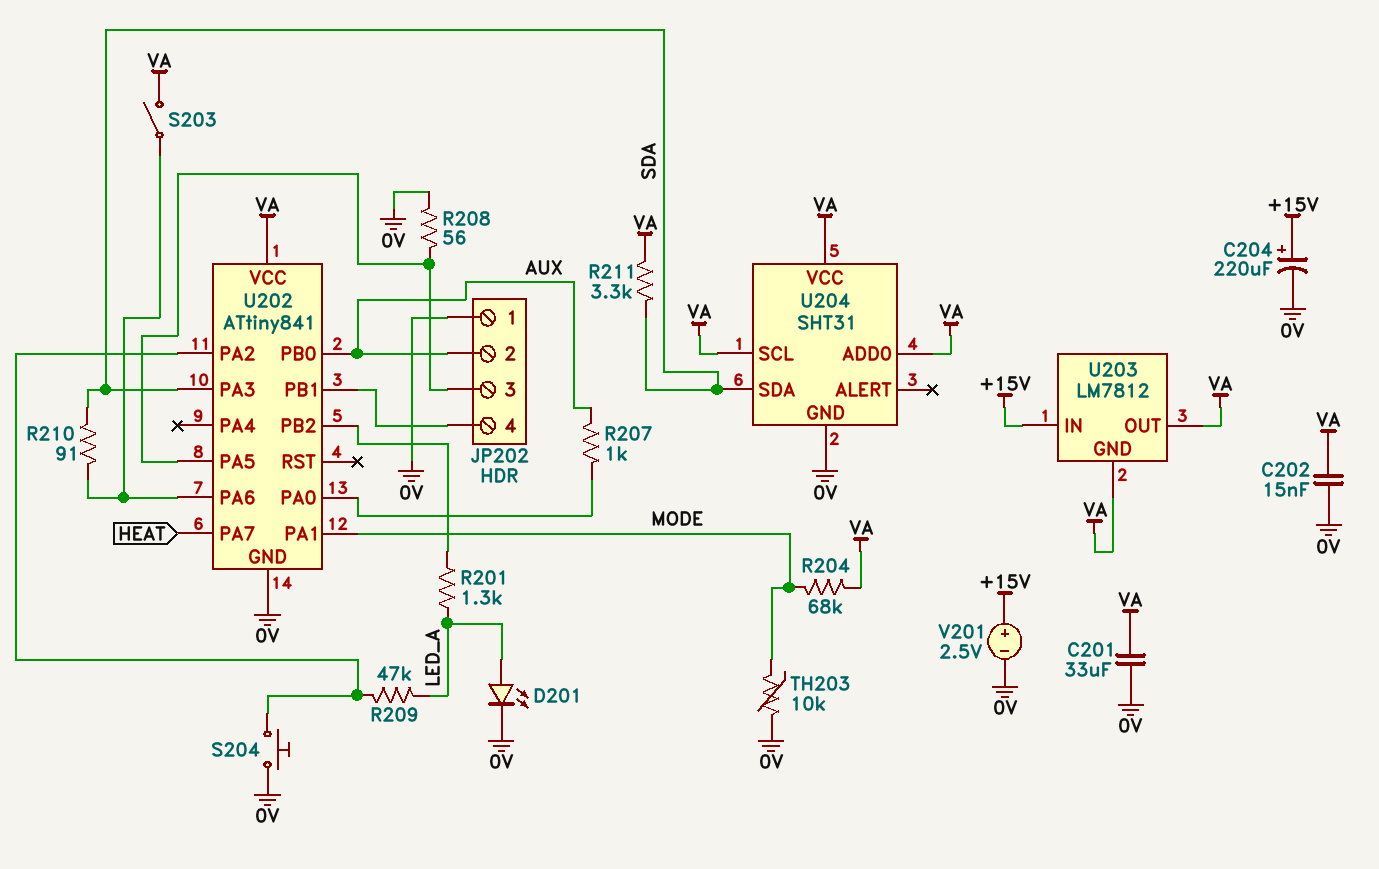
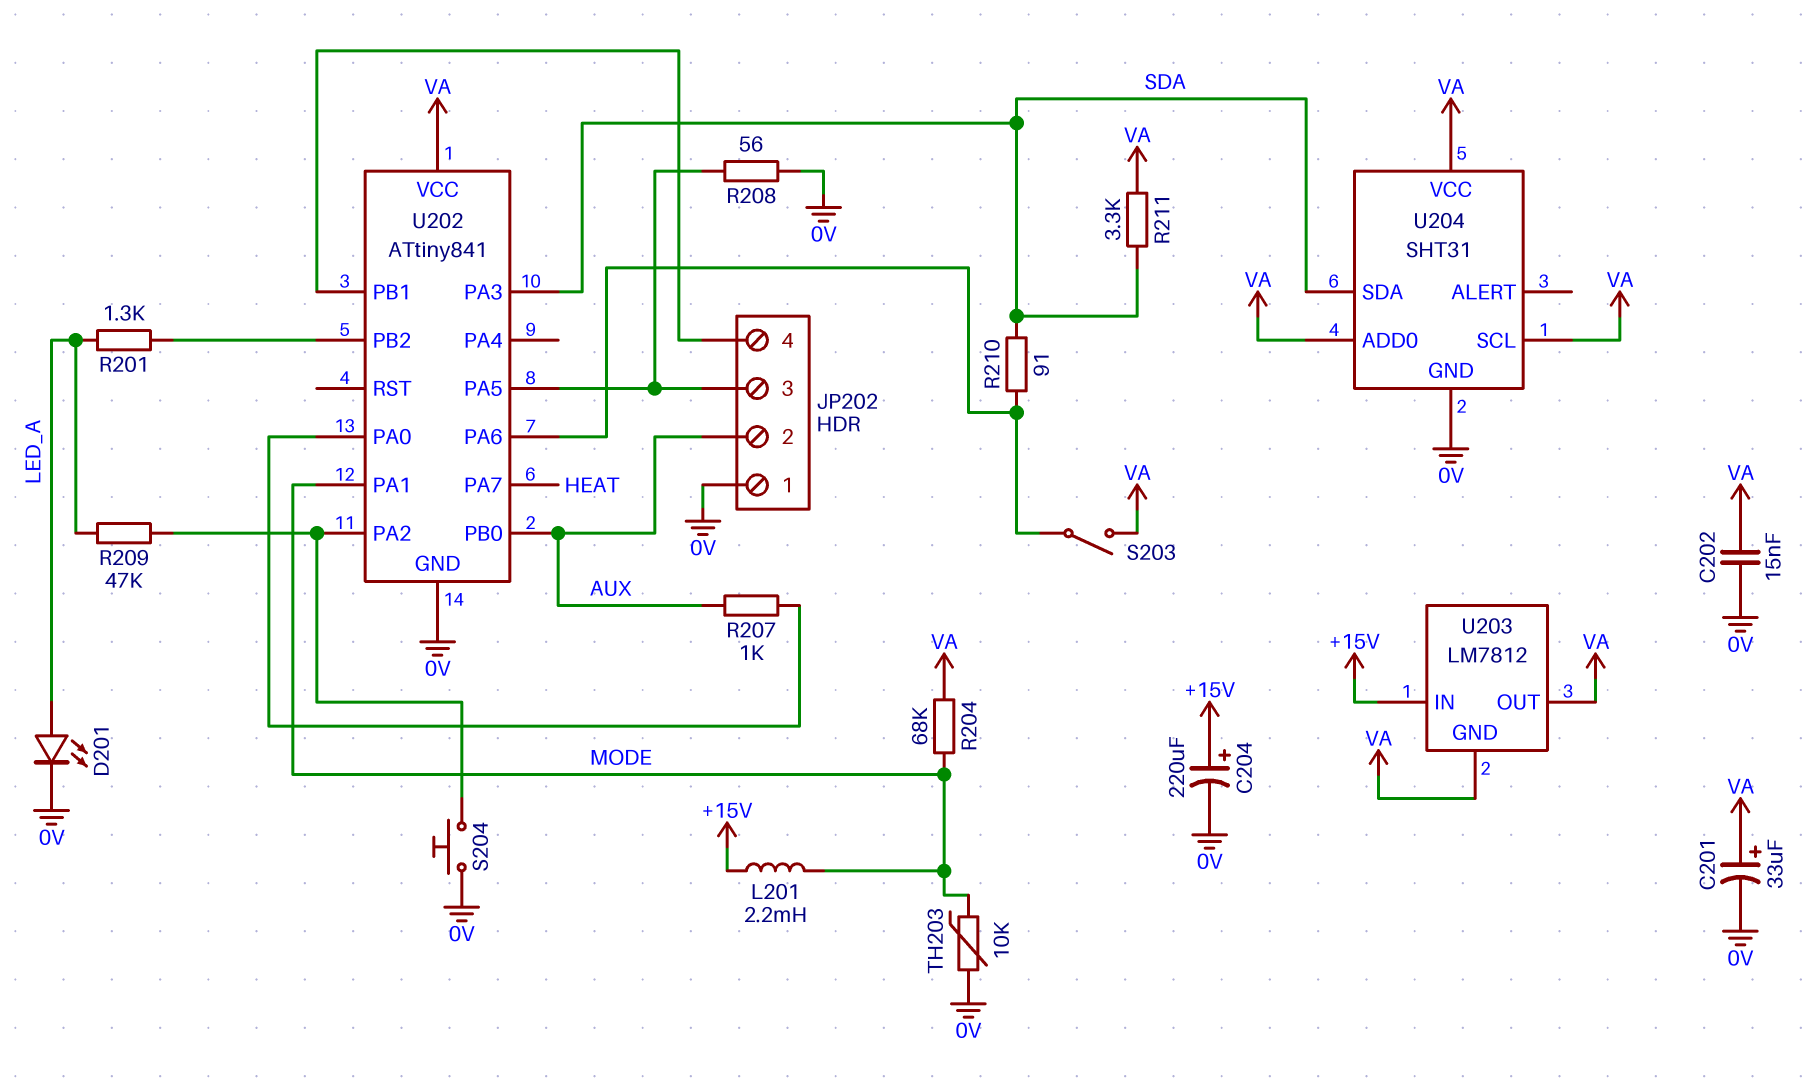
C201: 33uF (0V, VA) -> 33uF (plus VA, minus 0V)
L201: none -> 2.2mH (+15V, MODE)
V201: 2.5V (plus +15V, minus 0V) -> none

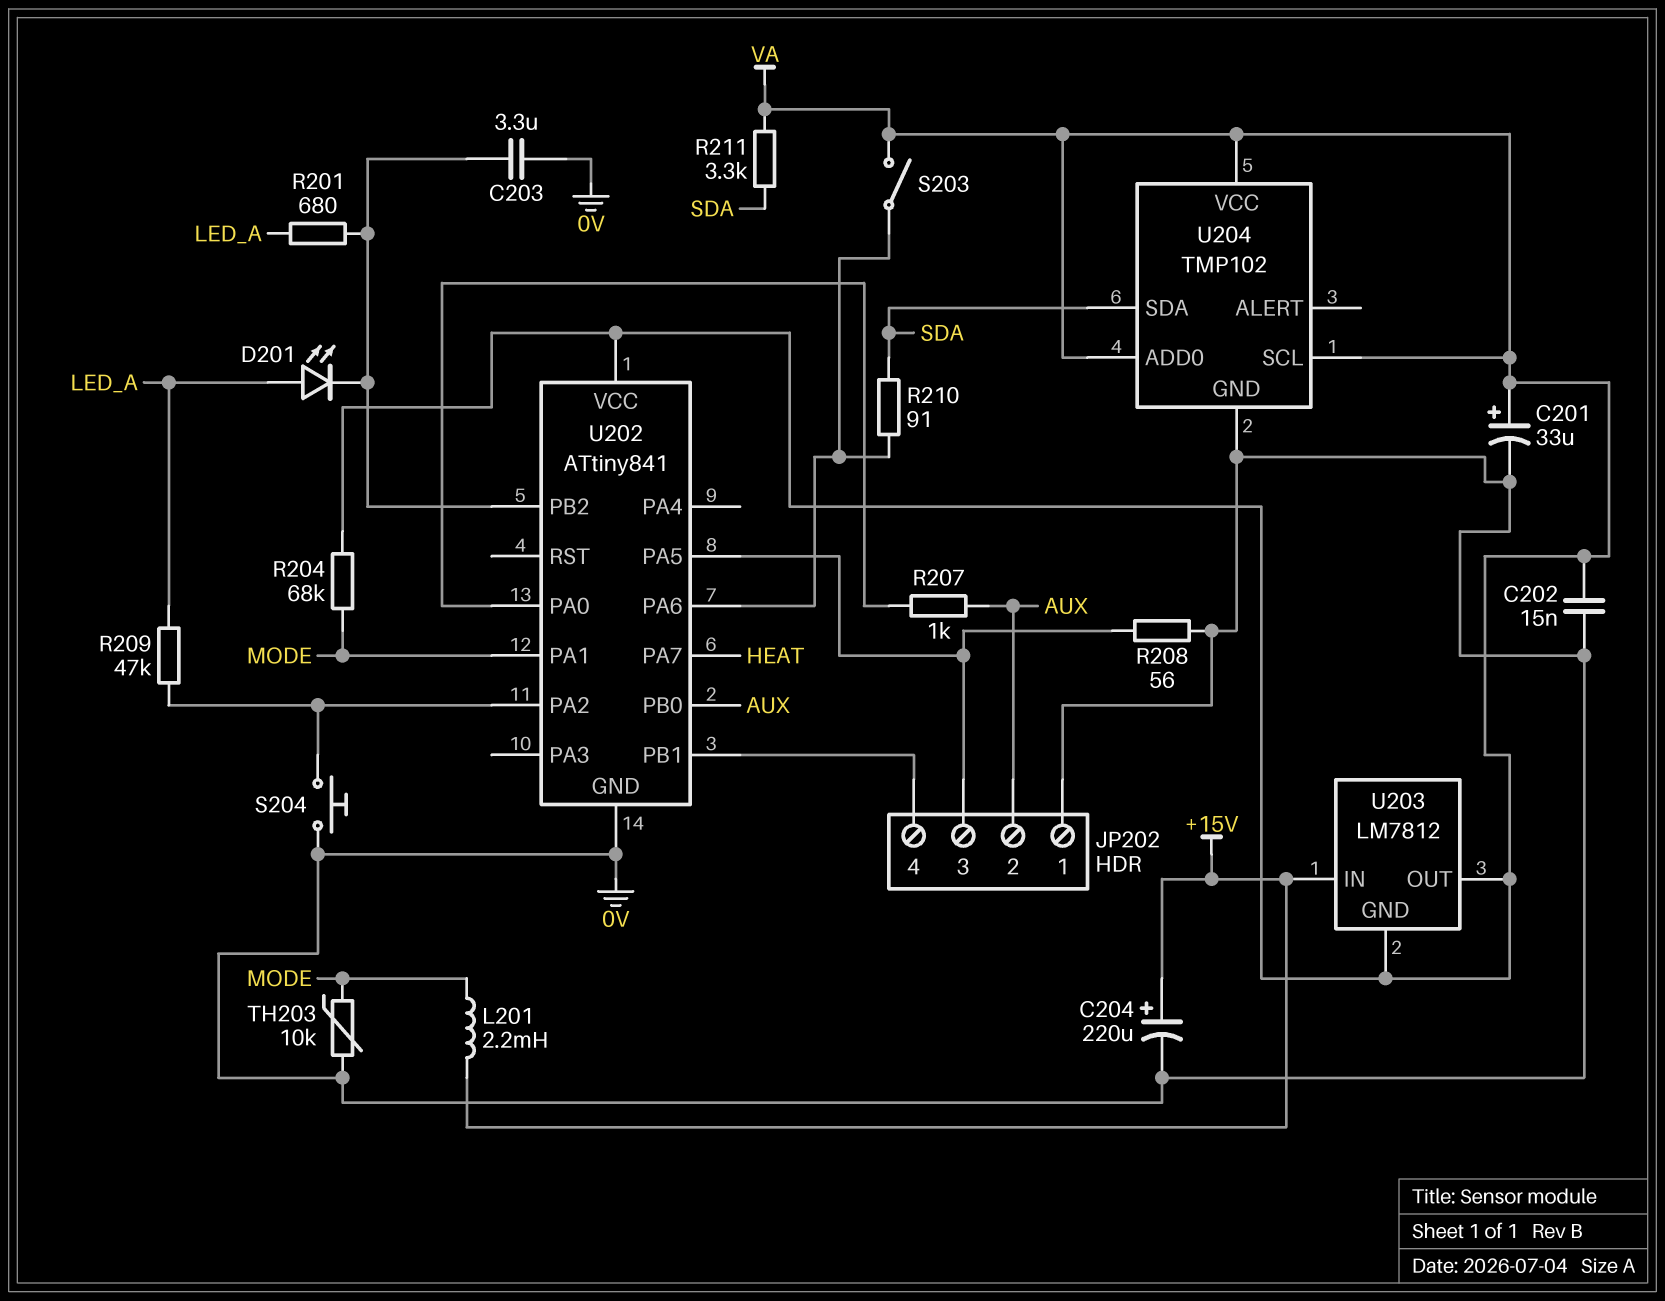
C203: none -> 3.3uF (0V, U202/PB2)
D201: LED (A LED_A, K 0V) -> LED (A LED_A, K U202/PB2)
R201: 1.3k (LED_A, U202/PB2) -> 680 (LED_A, U202/PB2)
U202 pin PA3: SDA -> none
U204: SHT31 -> TMP102

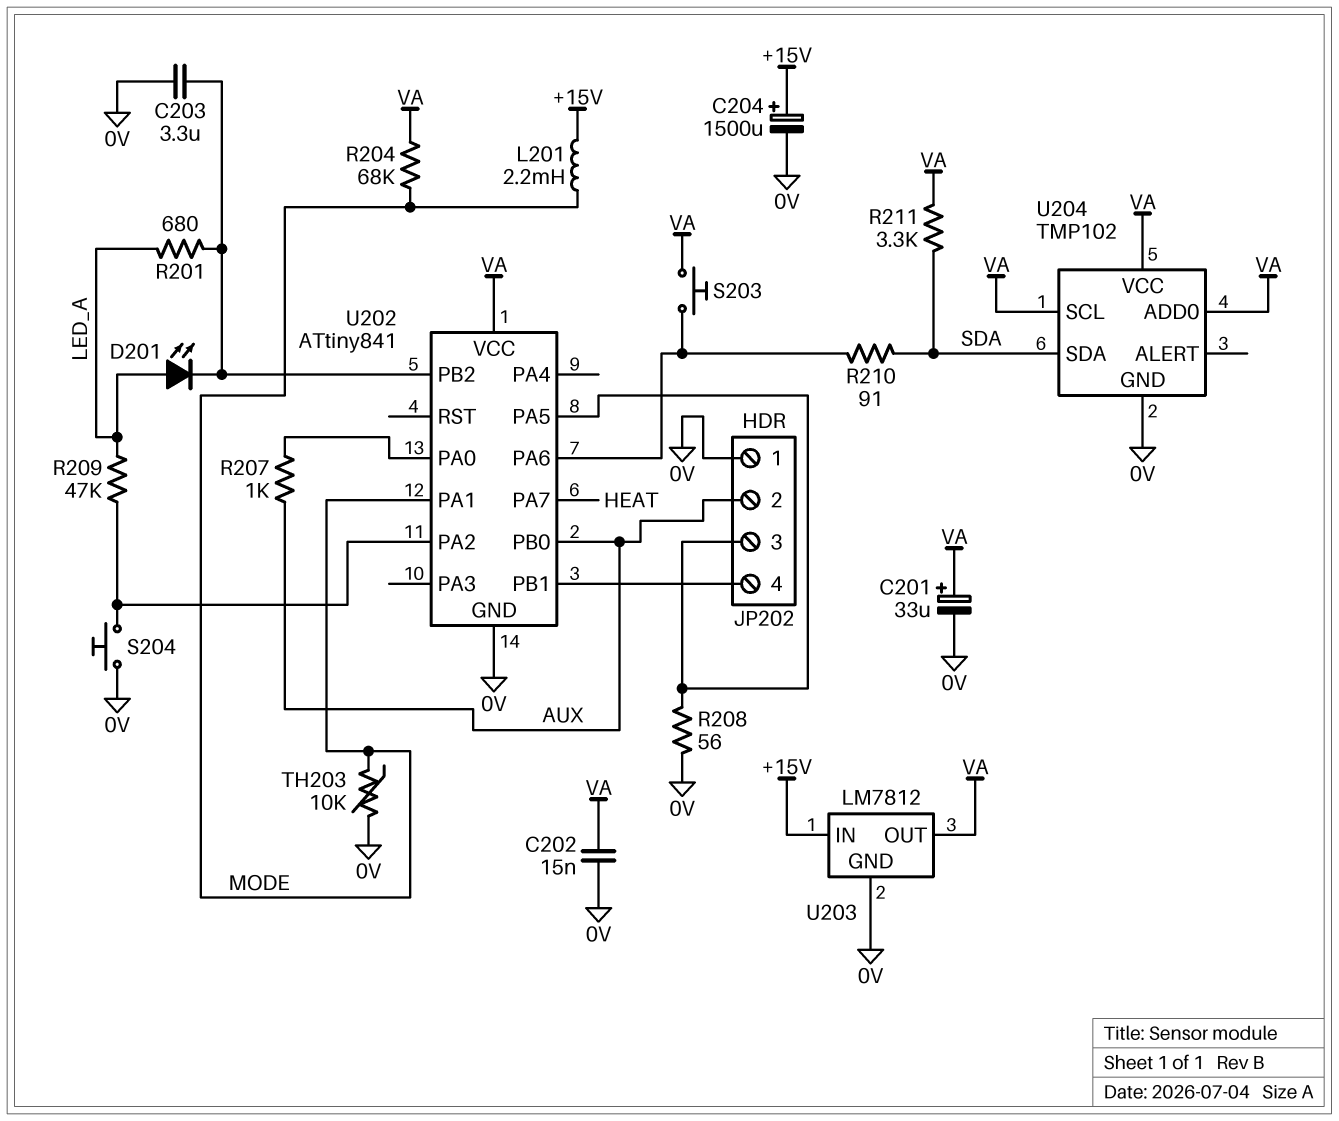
C204: 220uF (plus +15V, minus 0V) -> 1500uF (plus +15V, minus 0V)
S203: switch (U202/PA6, VA) -> button (U202/PA6, VA)
U203 pin GND: VA -> 0V

